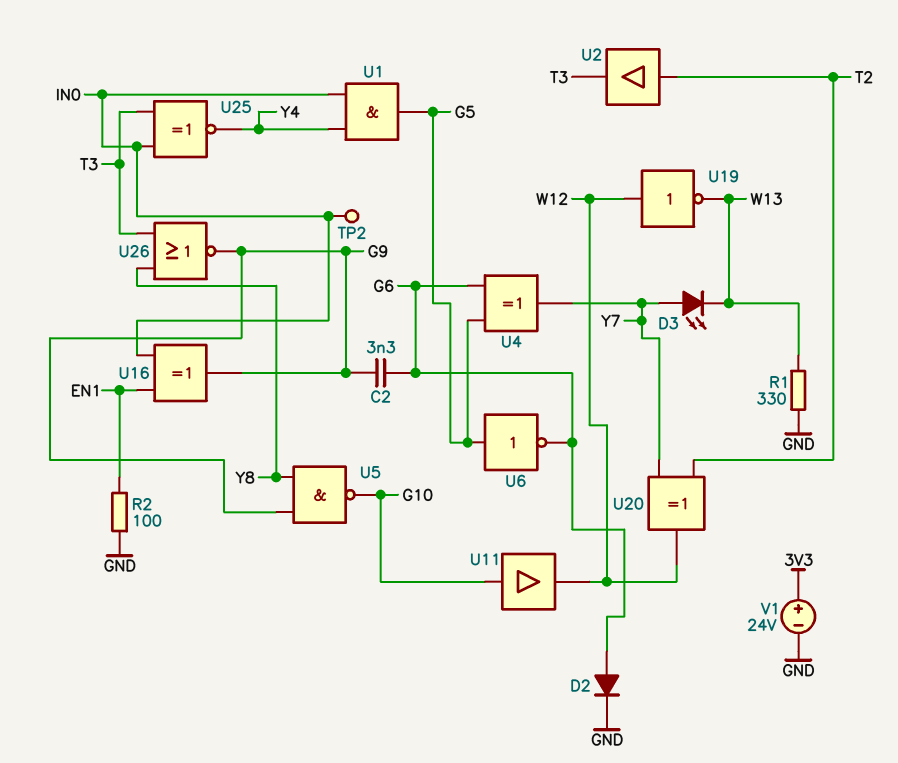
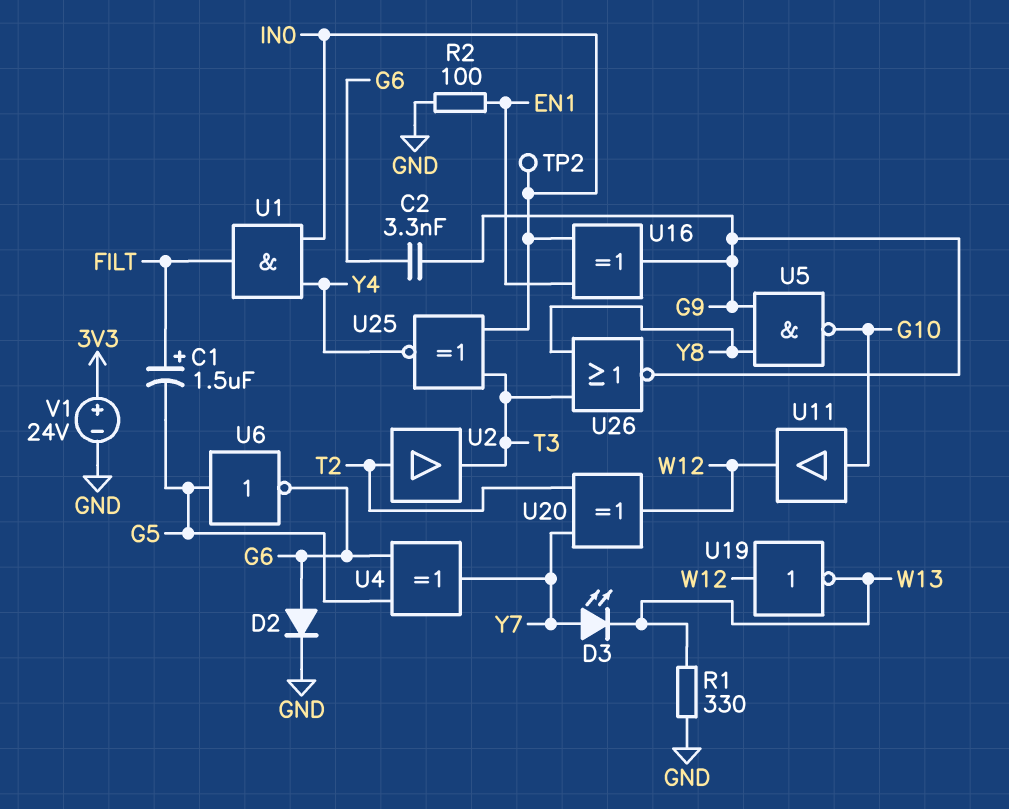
C1: none -> 1.5uF (plus FILT, minus G5)
U1: AND (in IN0, in Y4, out G5) -> AND (in IN0, in Y4, out FILT)

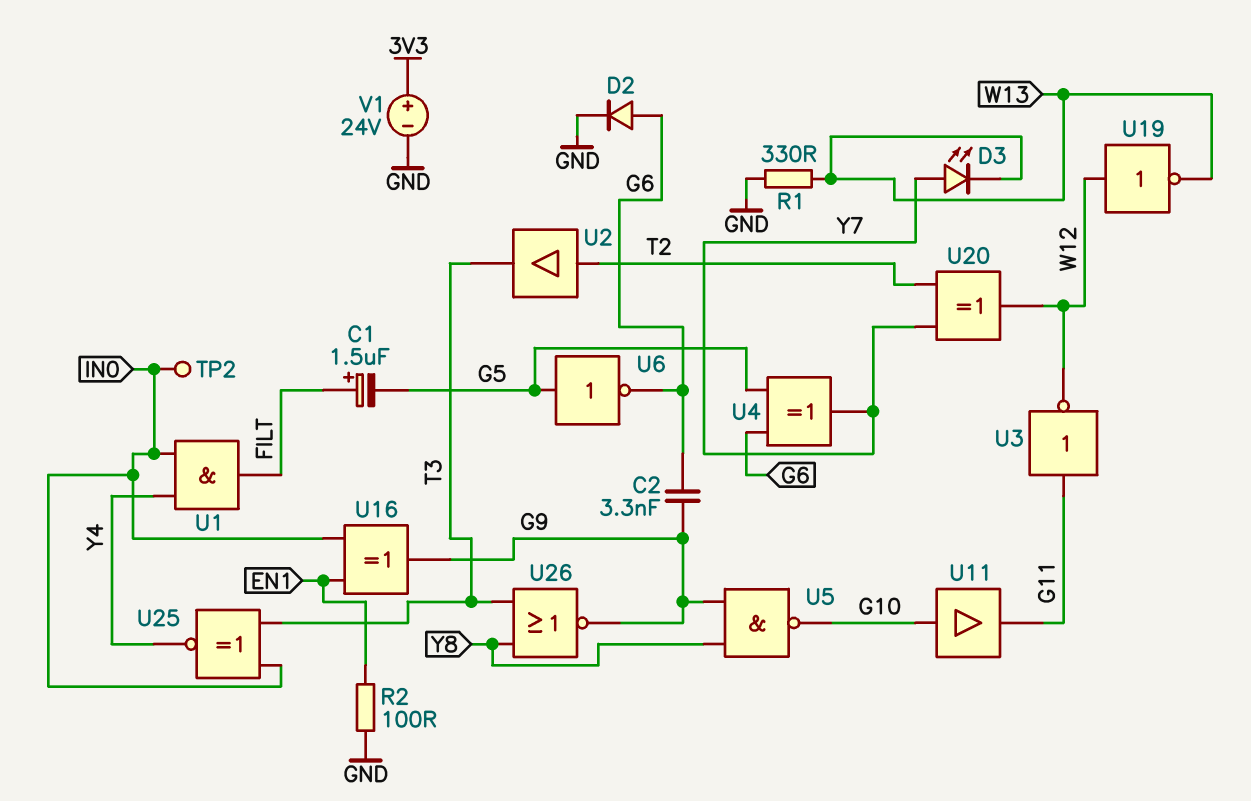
U3: none -> NOT (in G11, out W12)
U11: buffer (in G10, out W12) -> buffer (in G10, out G11)

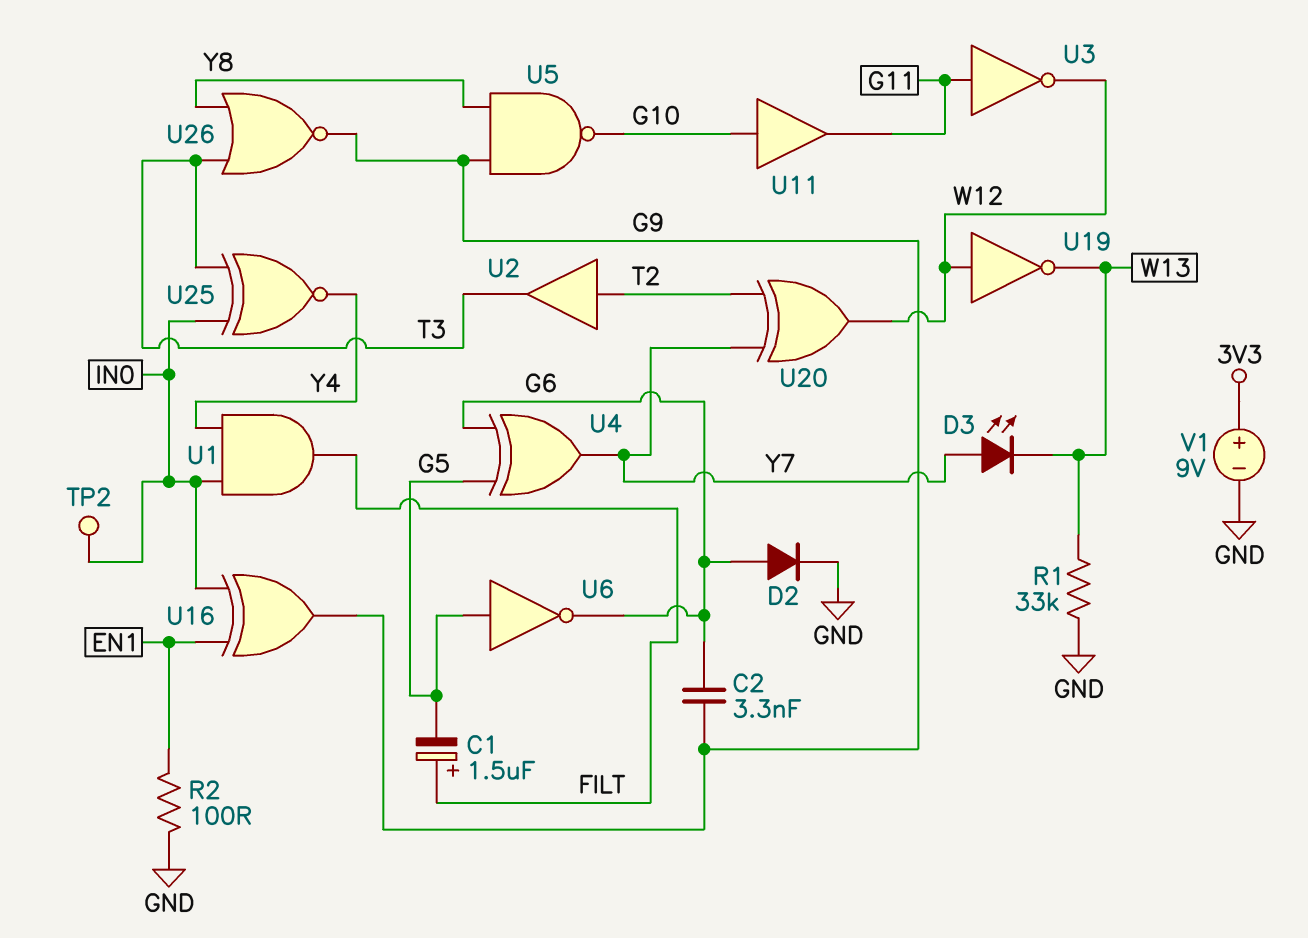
R1: 330 (GND, W13) -> 33k (GND, W13)
V1: 24V (plus 3V3, minus GND) -> 9V (plus 3V3, minus GND)

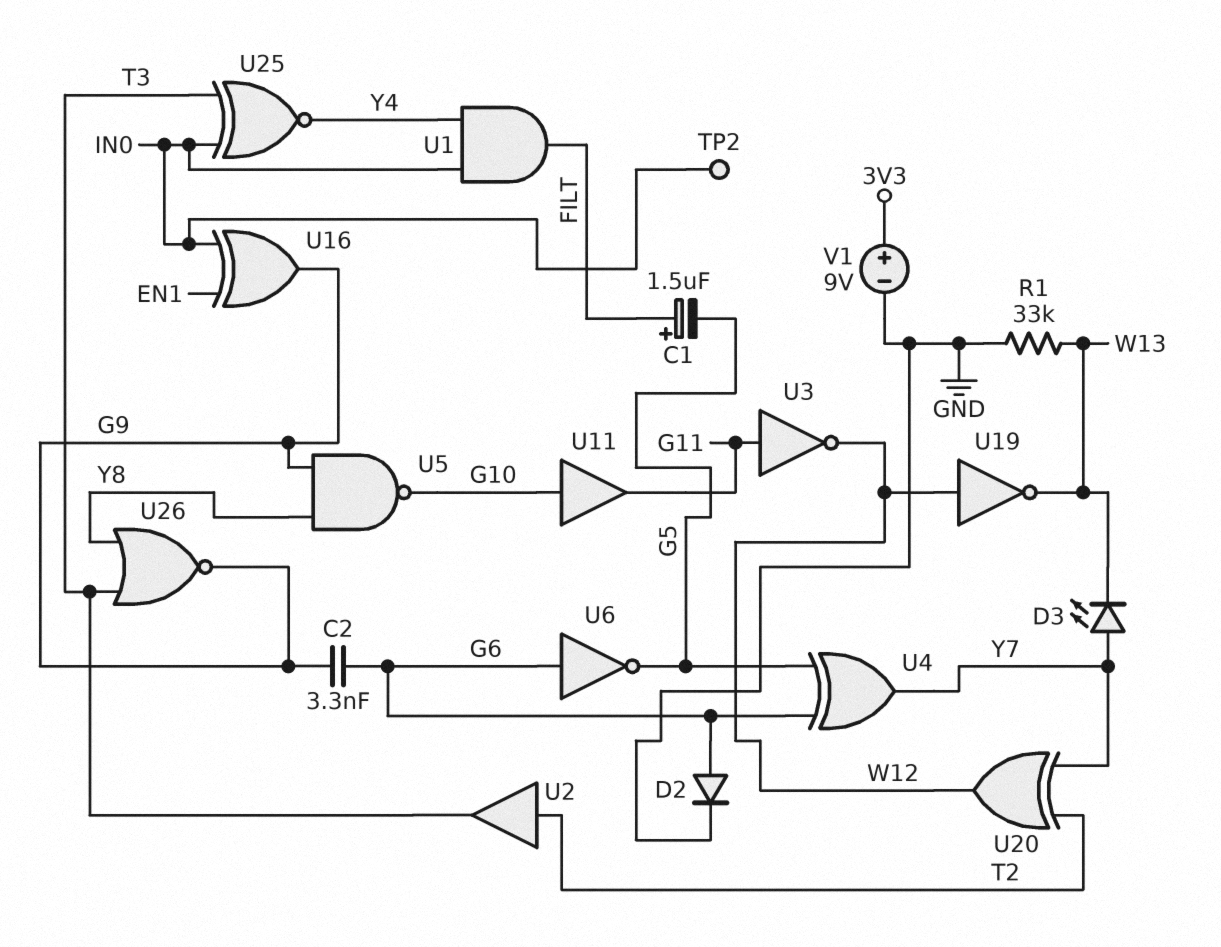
R2: 100 (EN1, GND) -> none
U6: NOT (in G5, out G6) -> NOT (in G6, out G5)

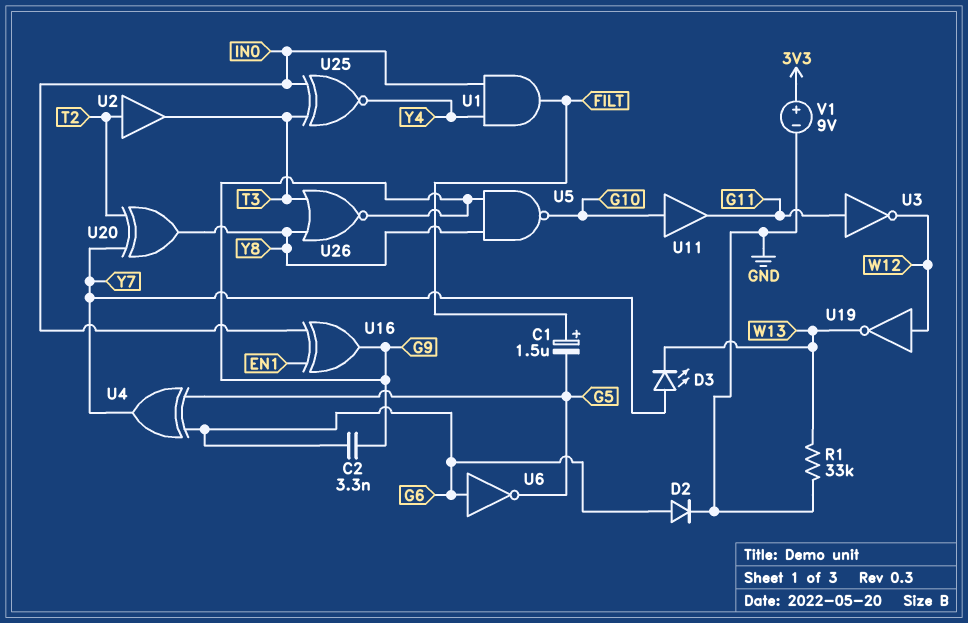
TP2: test point (IN0) -> none
U20: XOR (in T2, in Y7, out W12) -> XOR (in T2, in Y7, out Y8)

